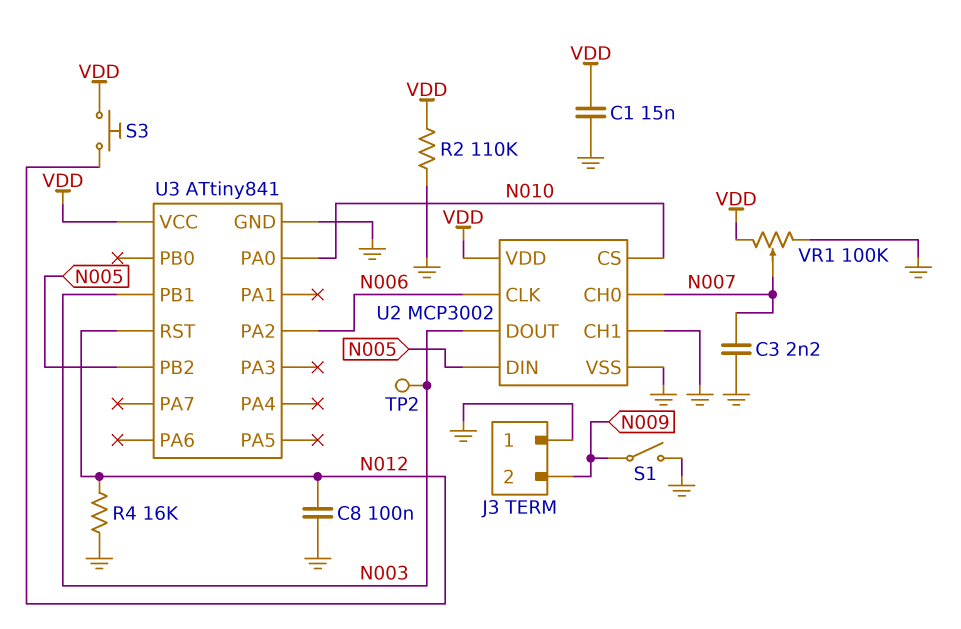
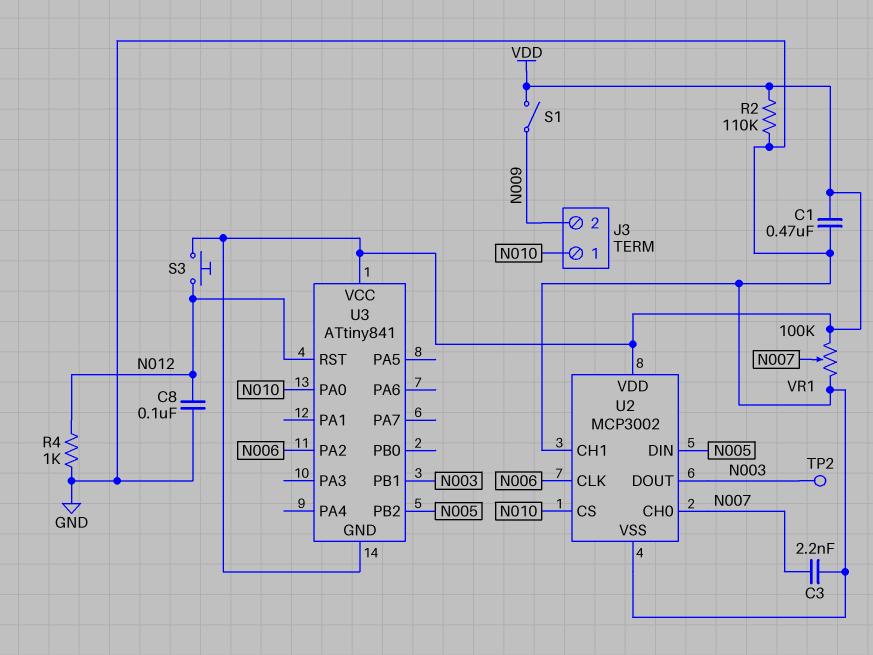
C1: 15nF (GND, VDD) -> 470nF (GND, VDD)
J3 pin 1: GND -> N010
R4: 16k (GND, N012) -> 1k (GND, N012)
S1: switch (GND, N009) -> switch (N009, VDD)
U3 pin GND: GND -> VDD

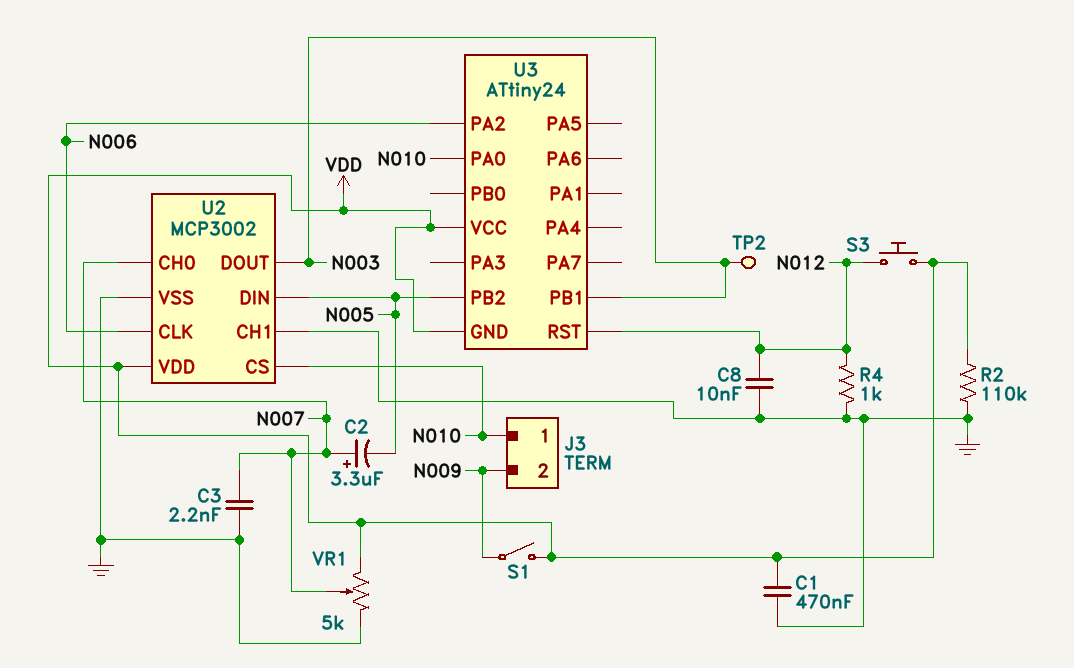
C2: none -> 3.3uF (plus N007, minus N005)
C8: 100nF (GND, N012) -> 10nF (GND, N012)
U3: ATtiny841 -> ATtiny24
VR1: 100k (GND, VDD, wiper N007) -> 5k (GND, VDD, wiper N007)

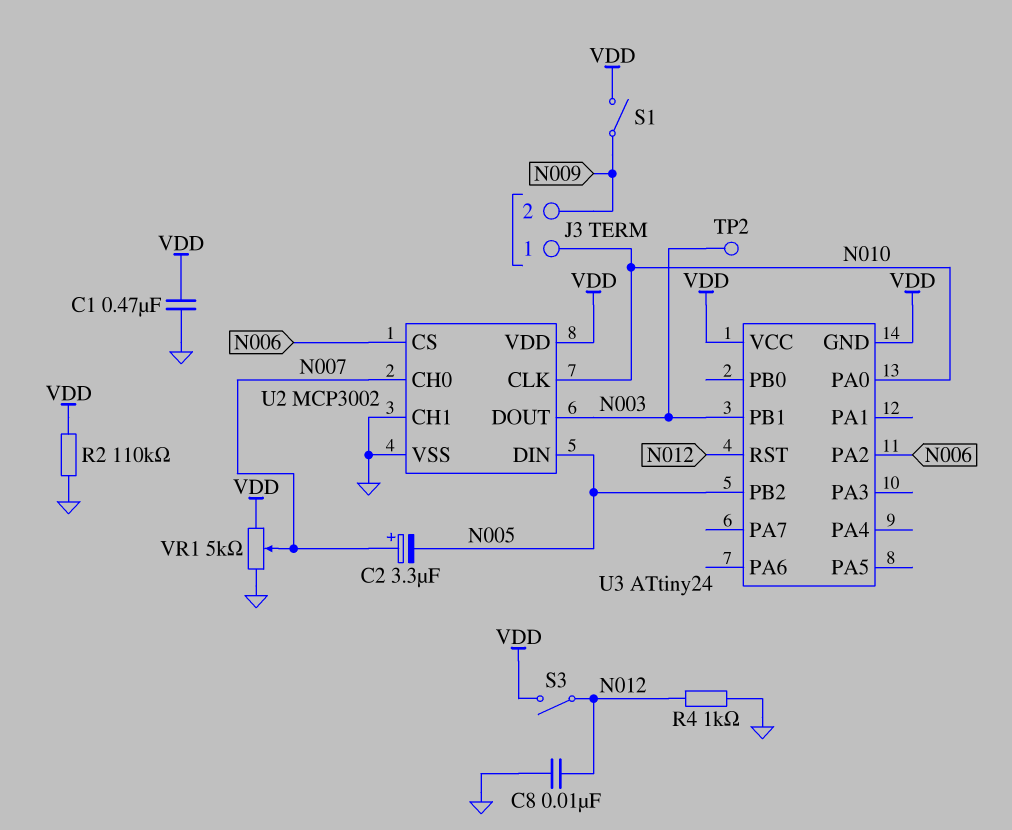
C3: 2.2nF (GND, N007) -> none
S3: button (N012, VDD) -> switch (N012, VDD)
U2 pin CLK: N006 -> N010
U2 pin CS: N010 -> N006

